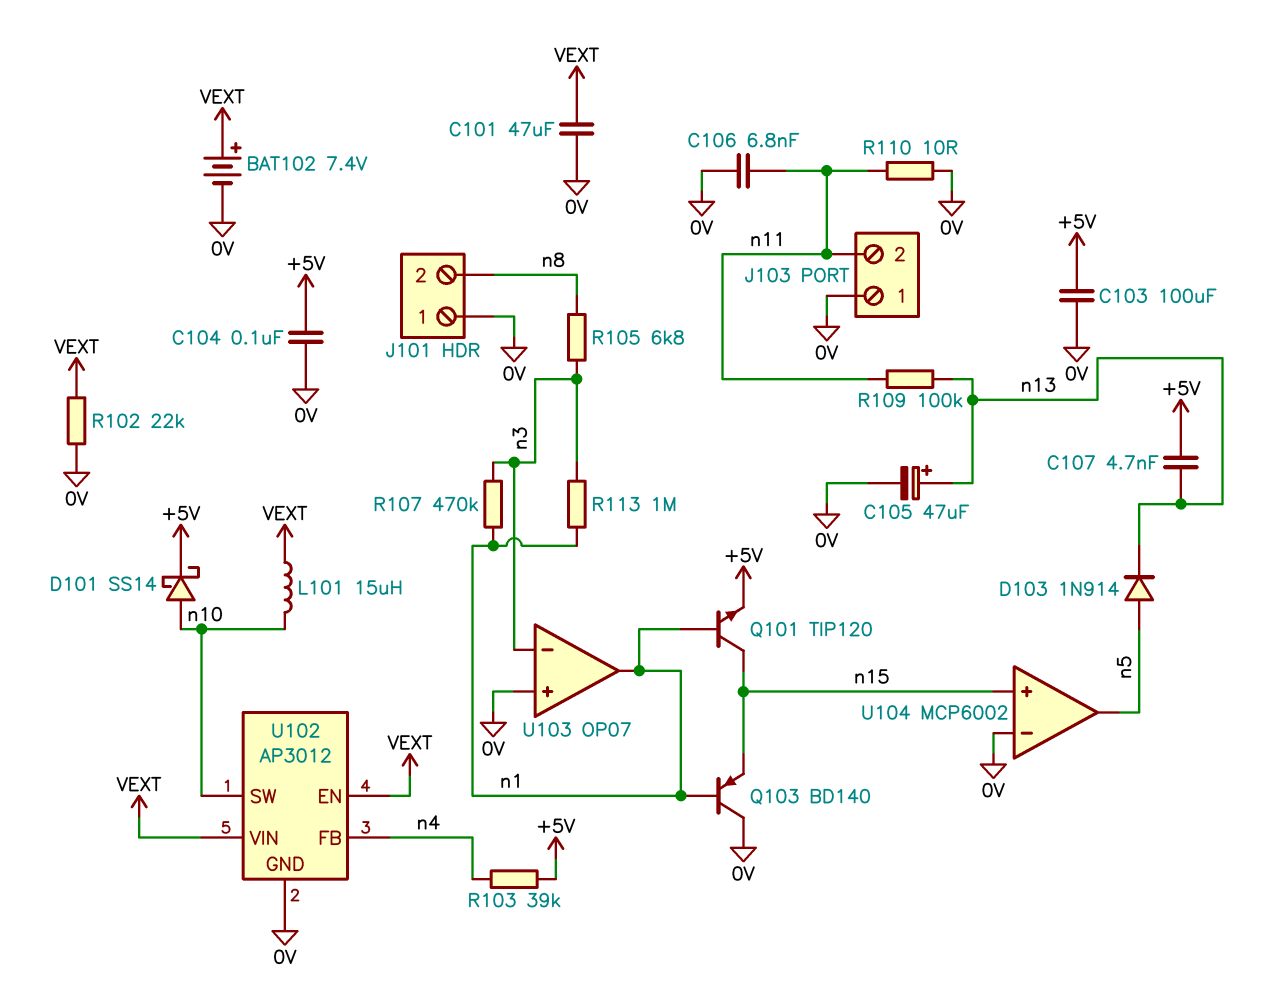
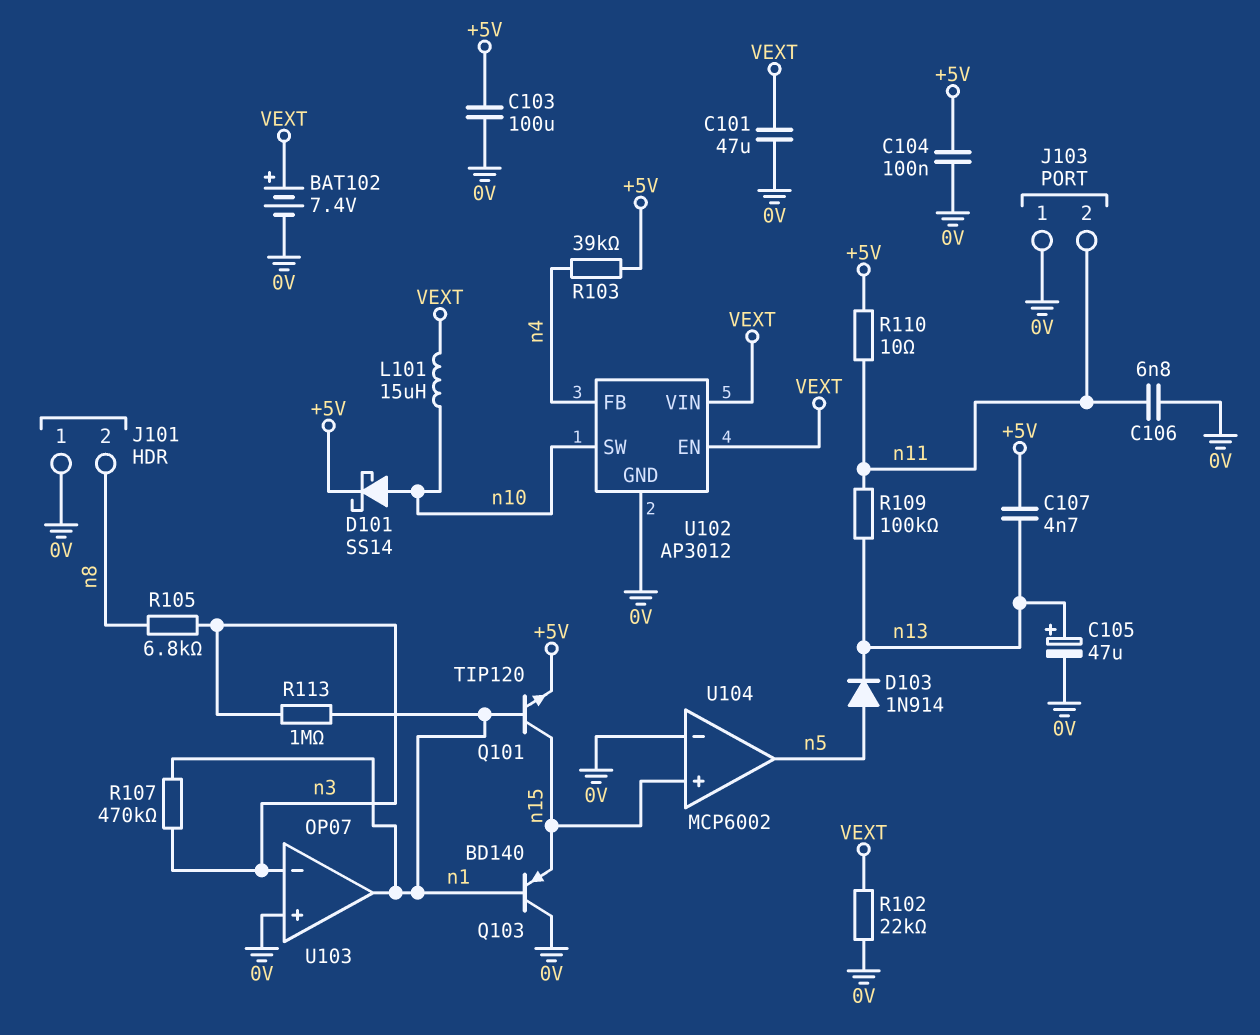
R110: 10 (0V, n11) -> 10 (+5V, n11)

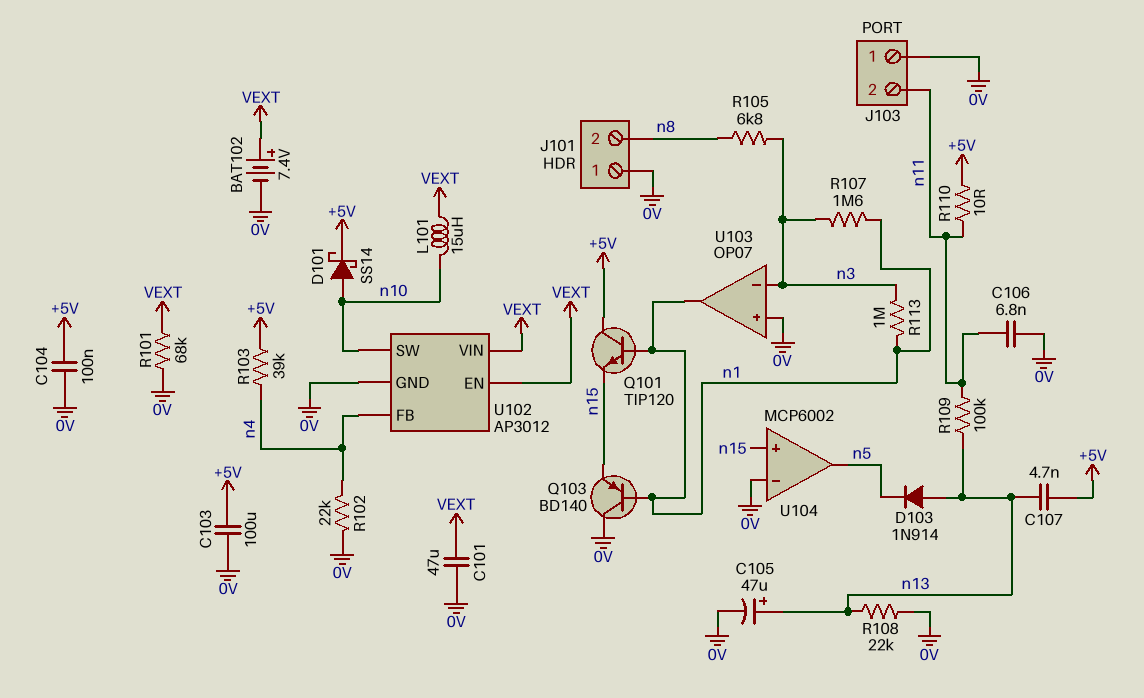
D103: diode 1N914 (A n5, K n13) -> diode 1N914 (A n13, K n5)
Q101: NPN TIP120 (B n1, C n15, E +5V) -> NPN TIP120 (B n1, C +5V, E n15)
R101: none -> 68k (0V, VEXT)
R102: 22k (0V, VEXT) -> 22k (0V, n4)
R107: 470k (n1, n3) -> 1.6M (n1, n3)
R108: none -> 22k (0V, n13)

